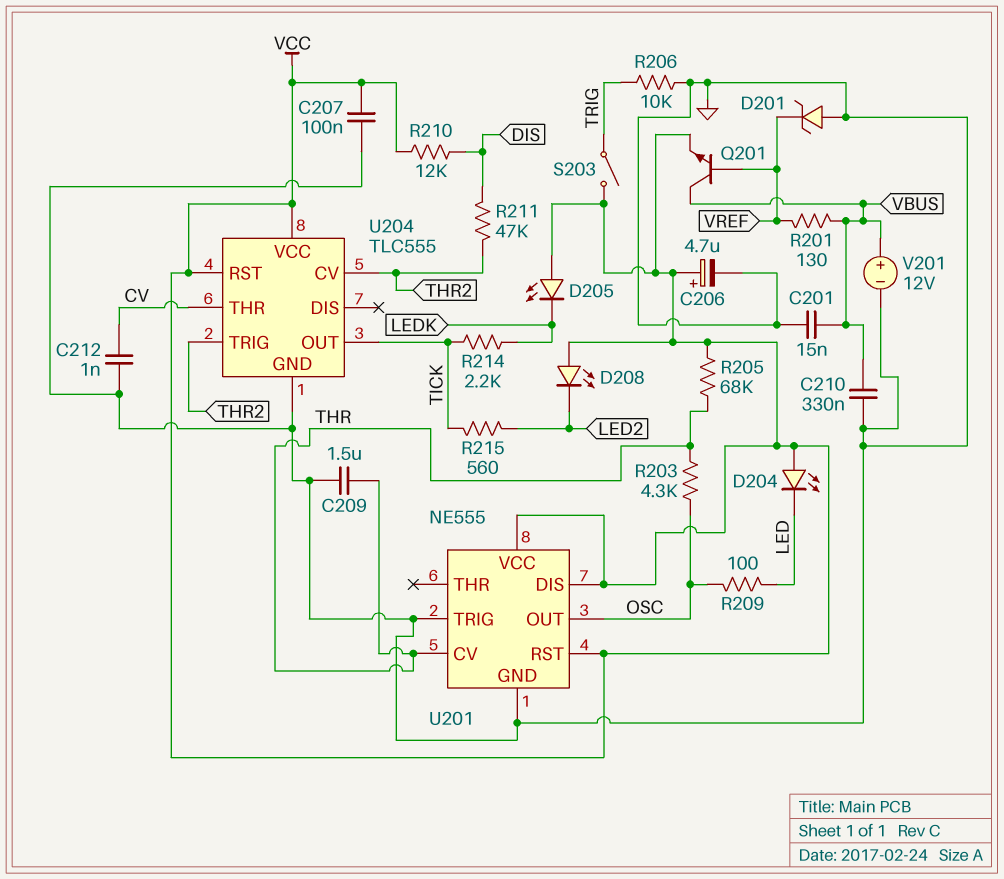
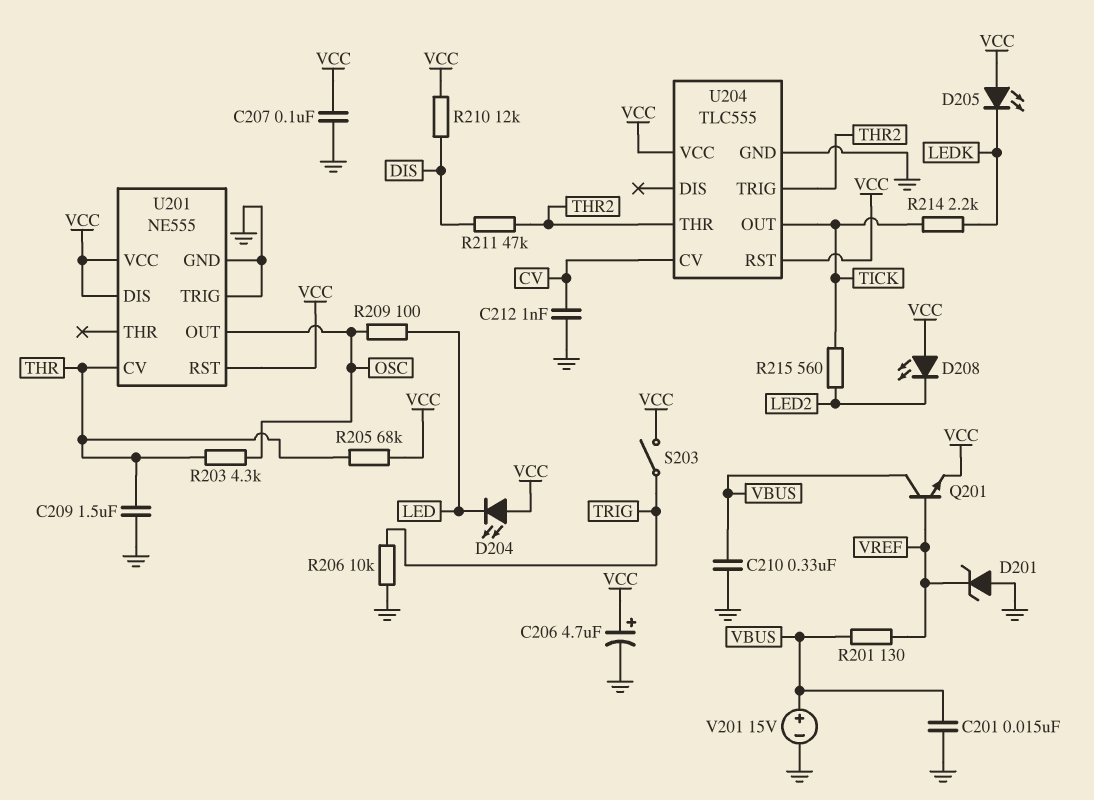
U204 pin CV: THR2 -> CV
U204 pin THR: CV -> THR2
V201: 12V (plus VBUS, minus GND) -> 15V (plus VBUS, minus GND)

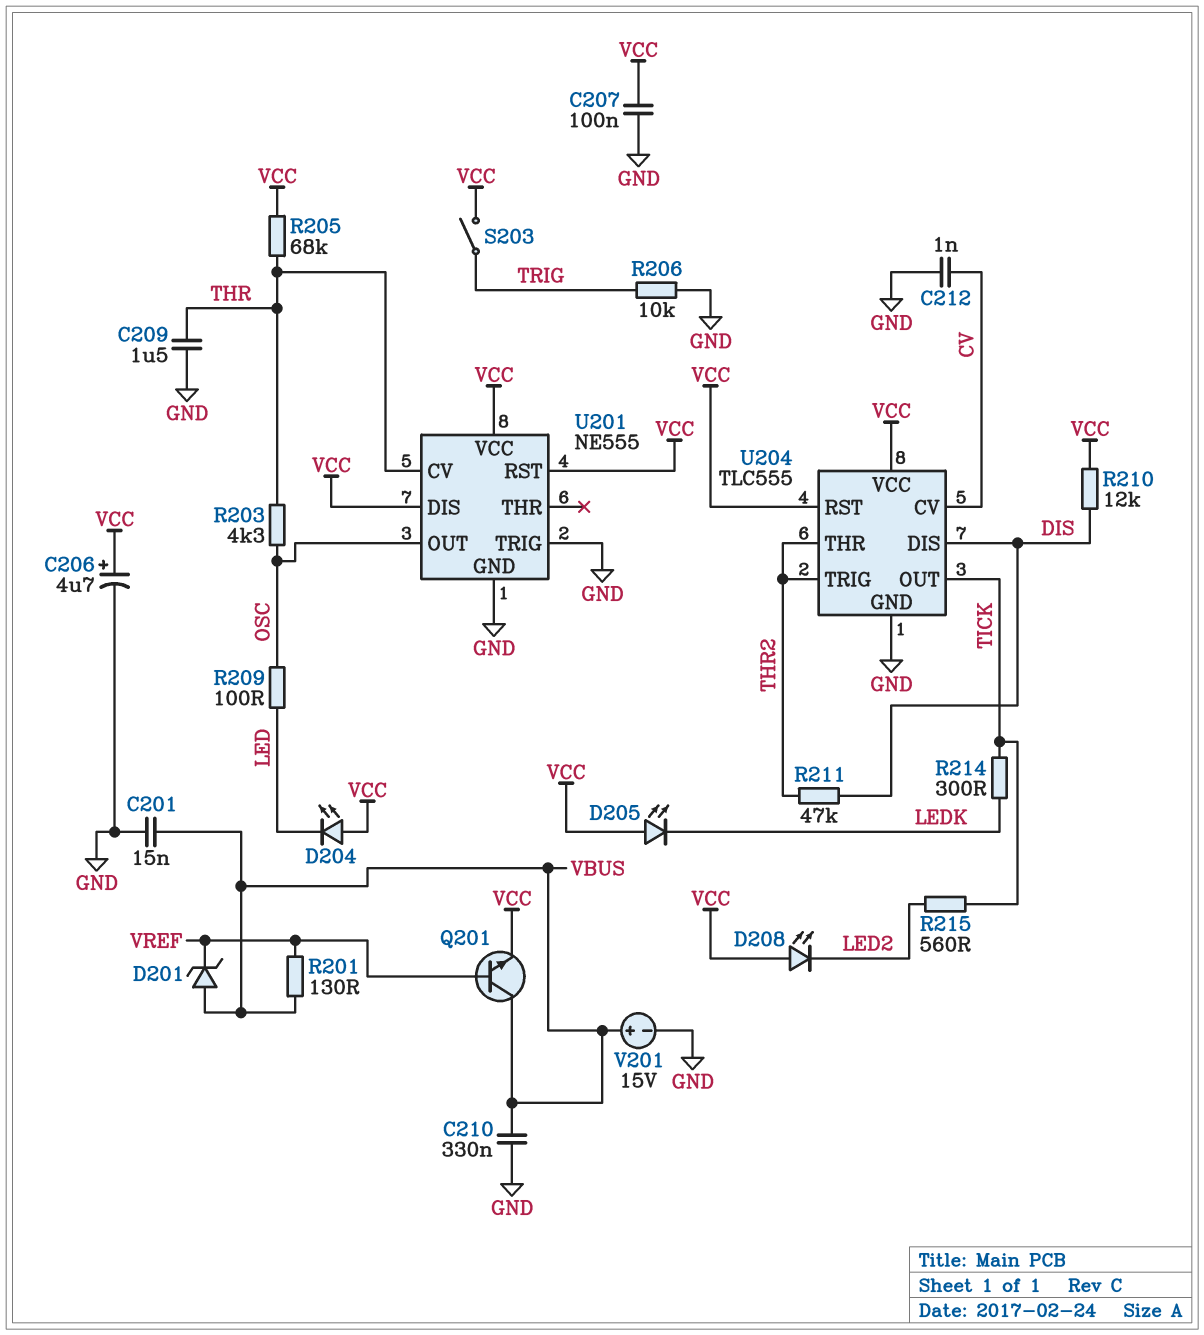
D201: zener (A GND, K VREF) -> zener (A VBUS, K VREF)
R214: 2.2k (LEDK, TICK) -> 300 (LEDK, TICK)
U204 pin DIS: none -> DIS

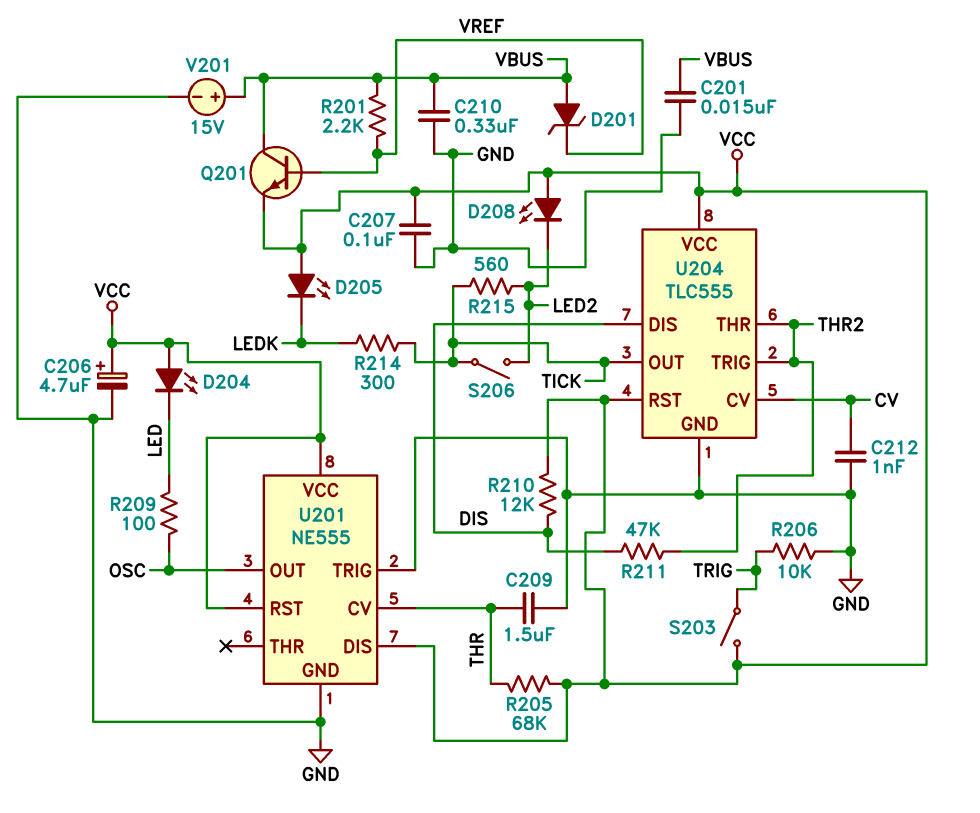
R201: 130 (VBUS, VREF) -> 2.2k (VBUS, VREF)
R203: 4.3k (OSC, THR) -> none
S206: none -> switch (LED2, TICK)

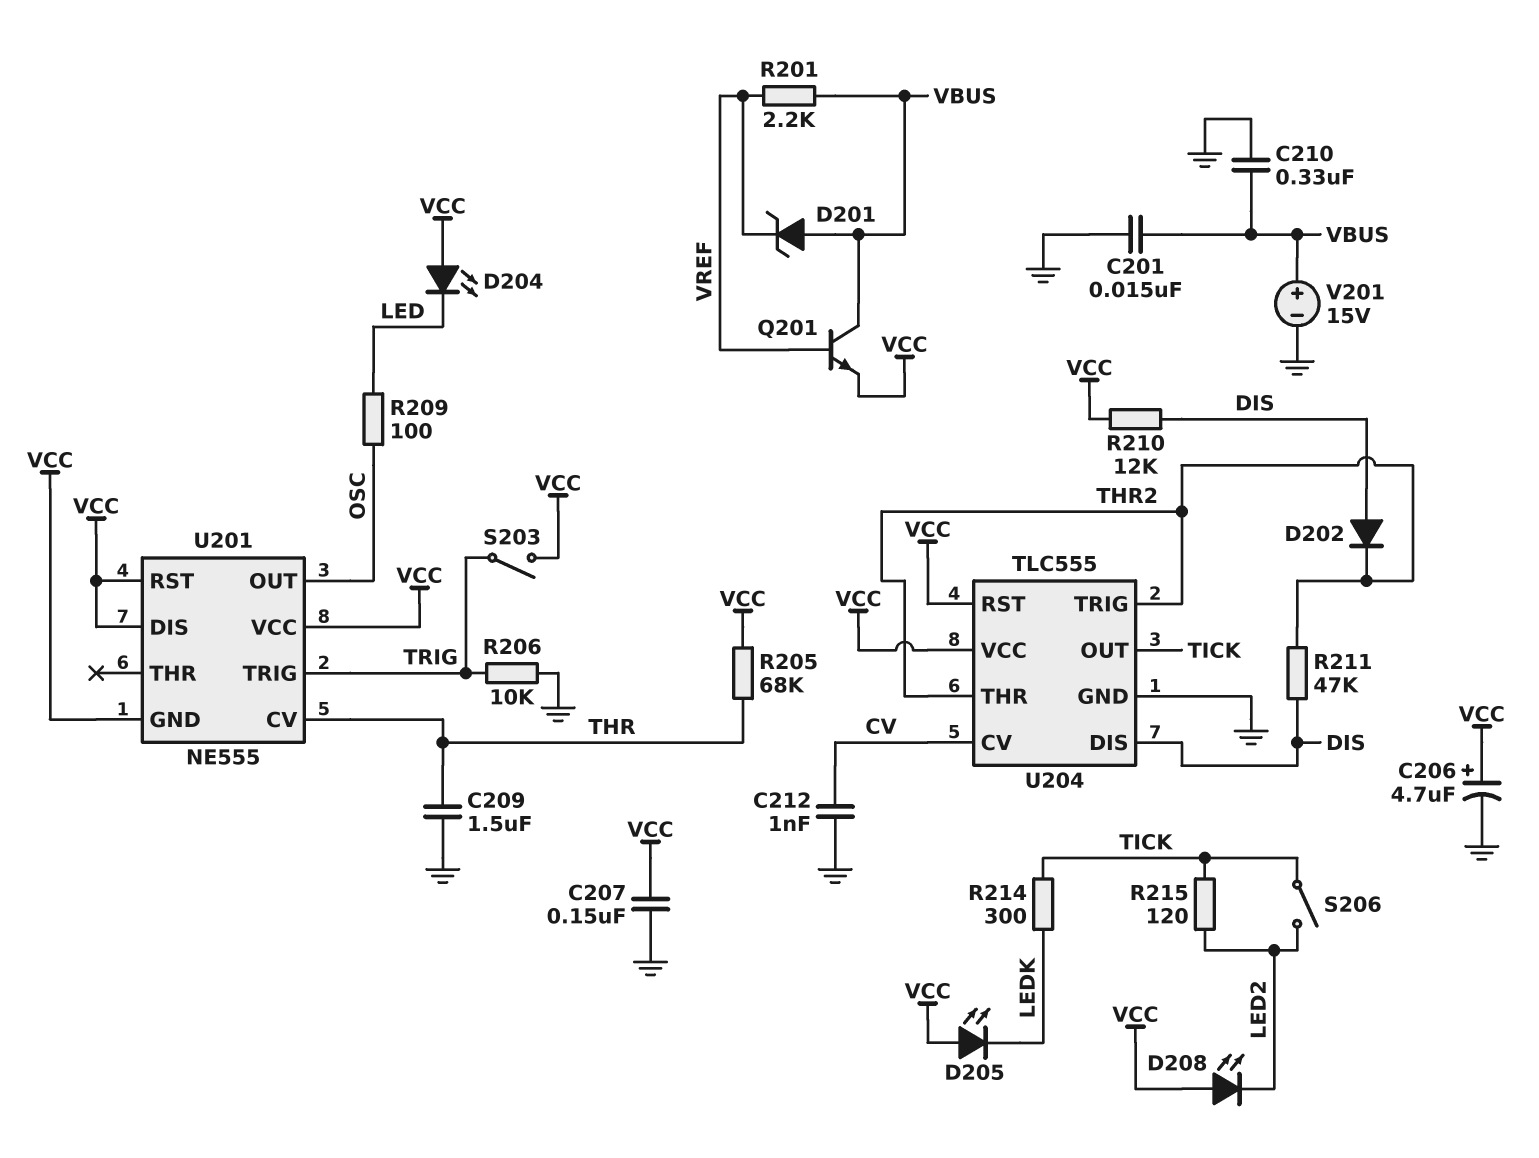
C207: 100nF (GND, VCC) -> 150nF (GND, VCC)
D202: none -> diode (A DIS, K THR2)
R215: 560 (LED2, TICK) -> 120 (LED2, TICK)
U201 pin GND: GND -> VCC
U201 pin TRIG: GND -> TRIG

